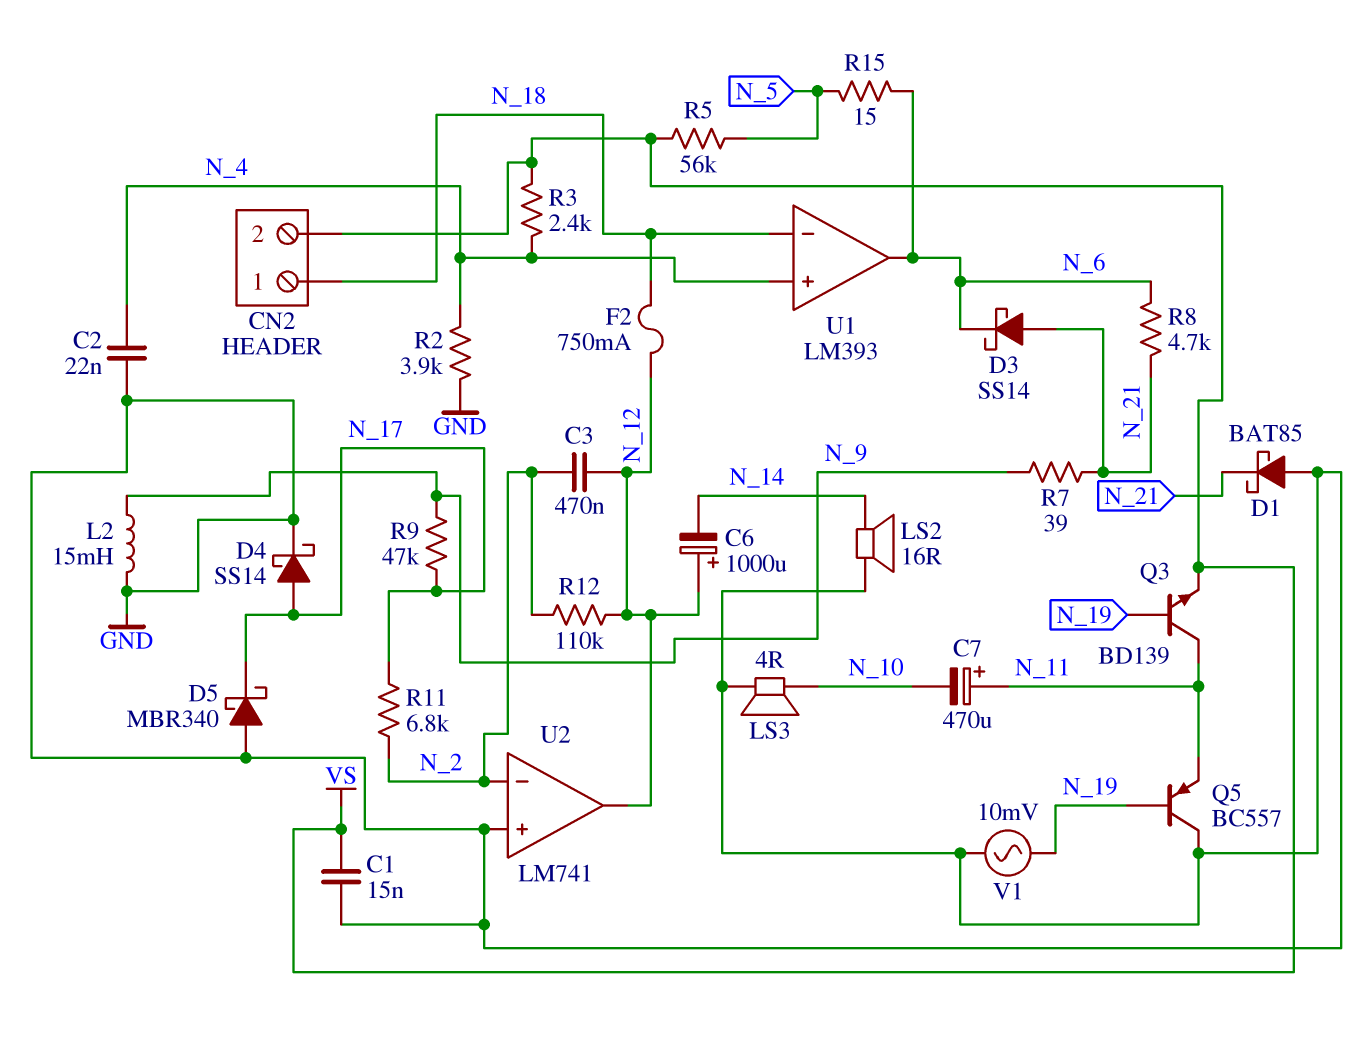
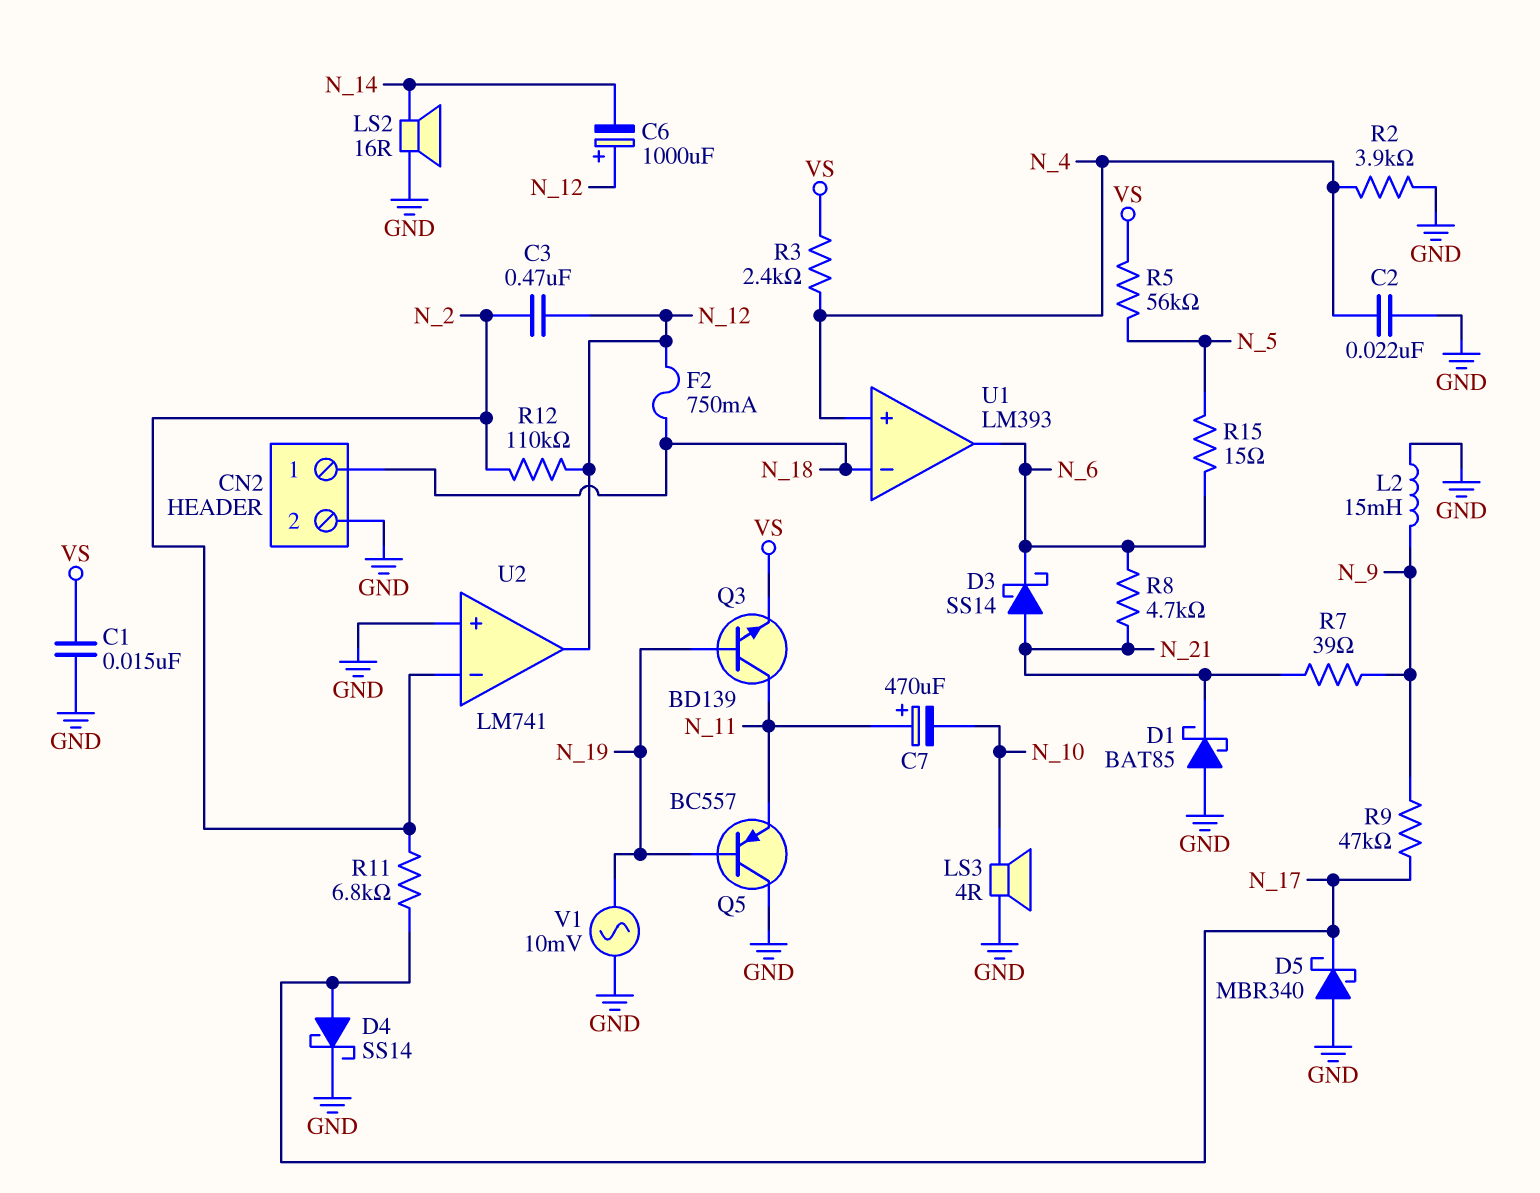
CN2 pin 2: VS -> GND

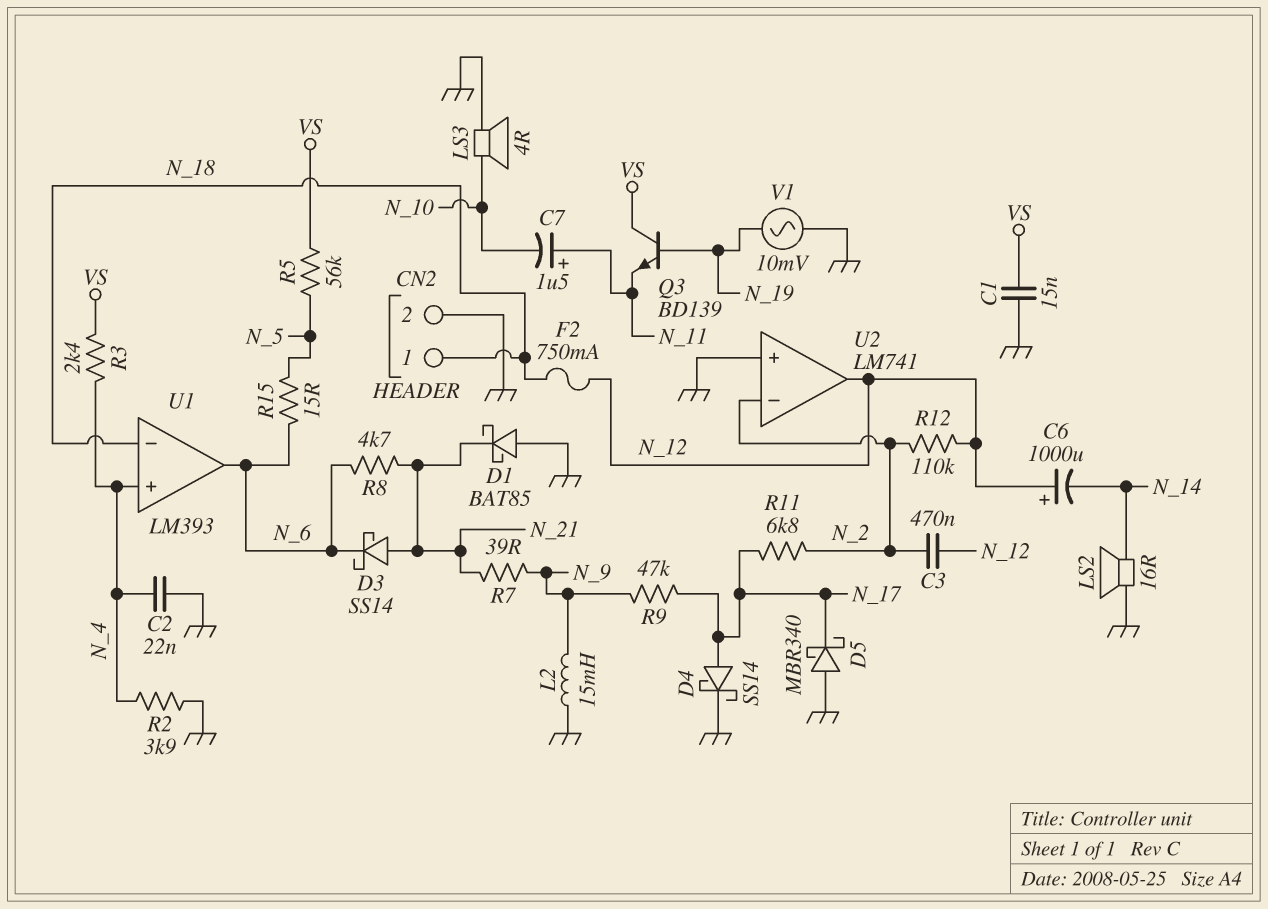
C7: 470uF (plus N_11, minus N_10) -> 1.5uF (plus N_11, minus N_10)
Q3: NPN BD139 (B N_19, C N_11, E VS) -> NPN BD139 (B N_19, C VS, E N_11)
Q5: PNP BC557 (B N_19, C GND, E N_11) -> none

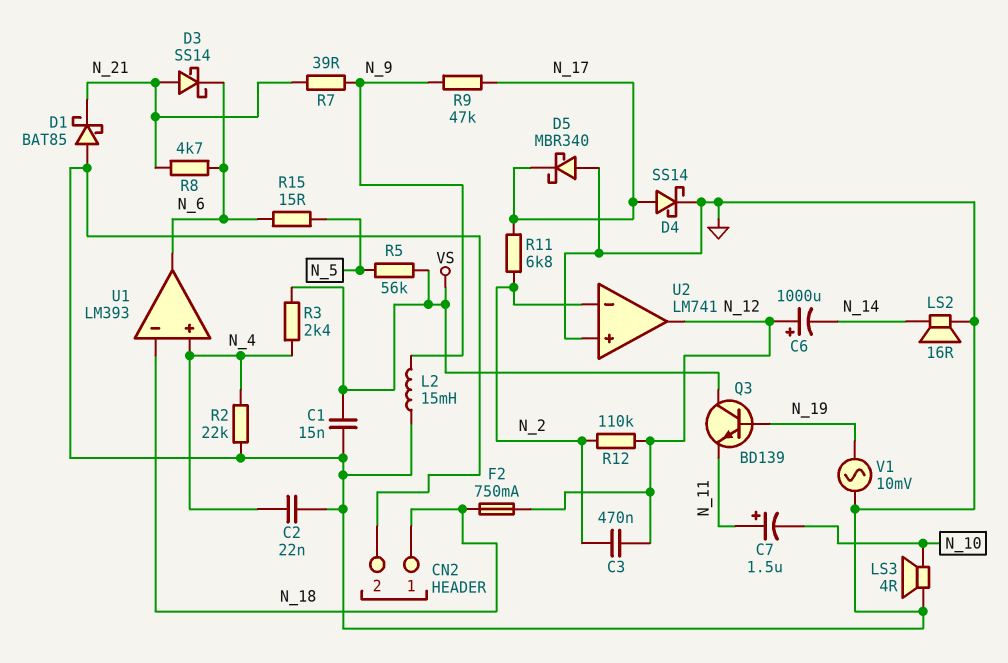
R2: 3.9k (GND, N_4) -> 22k (GND, N_4)

